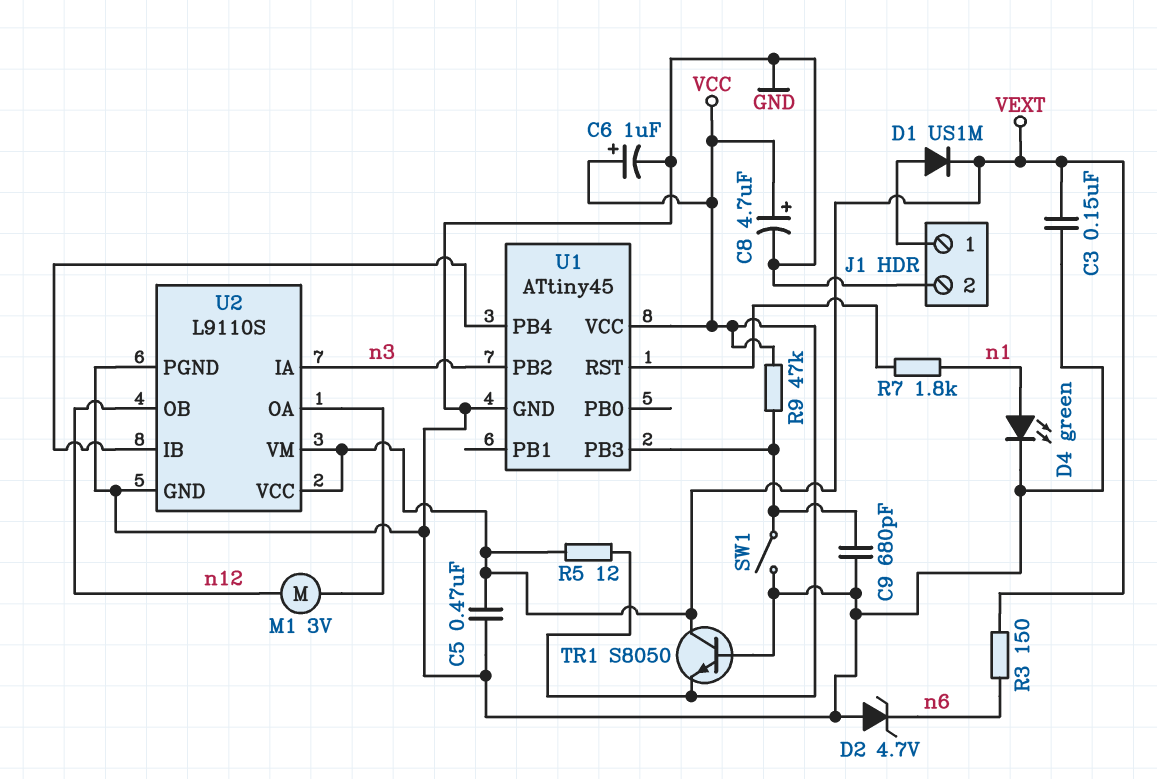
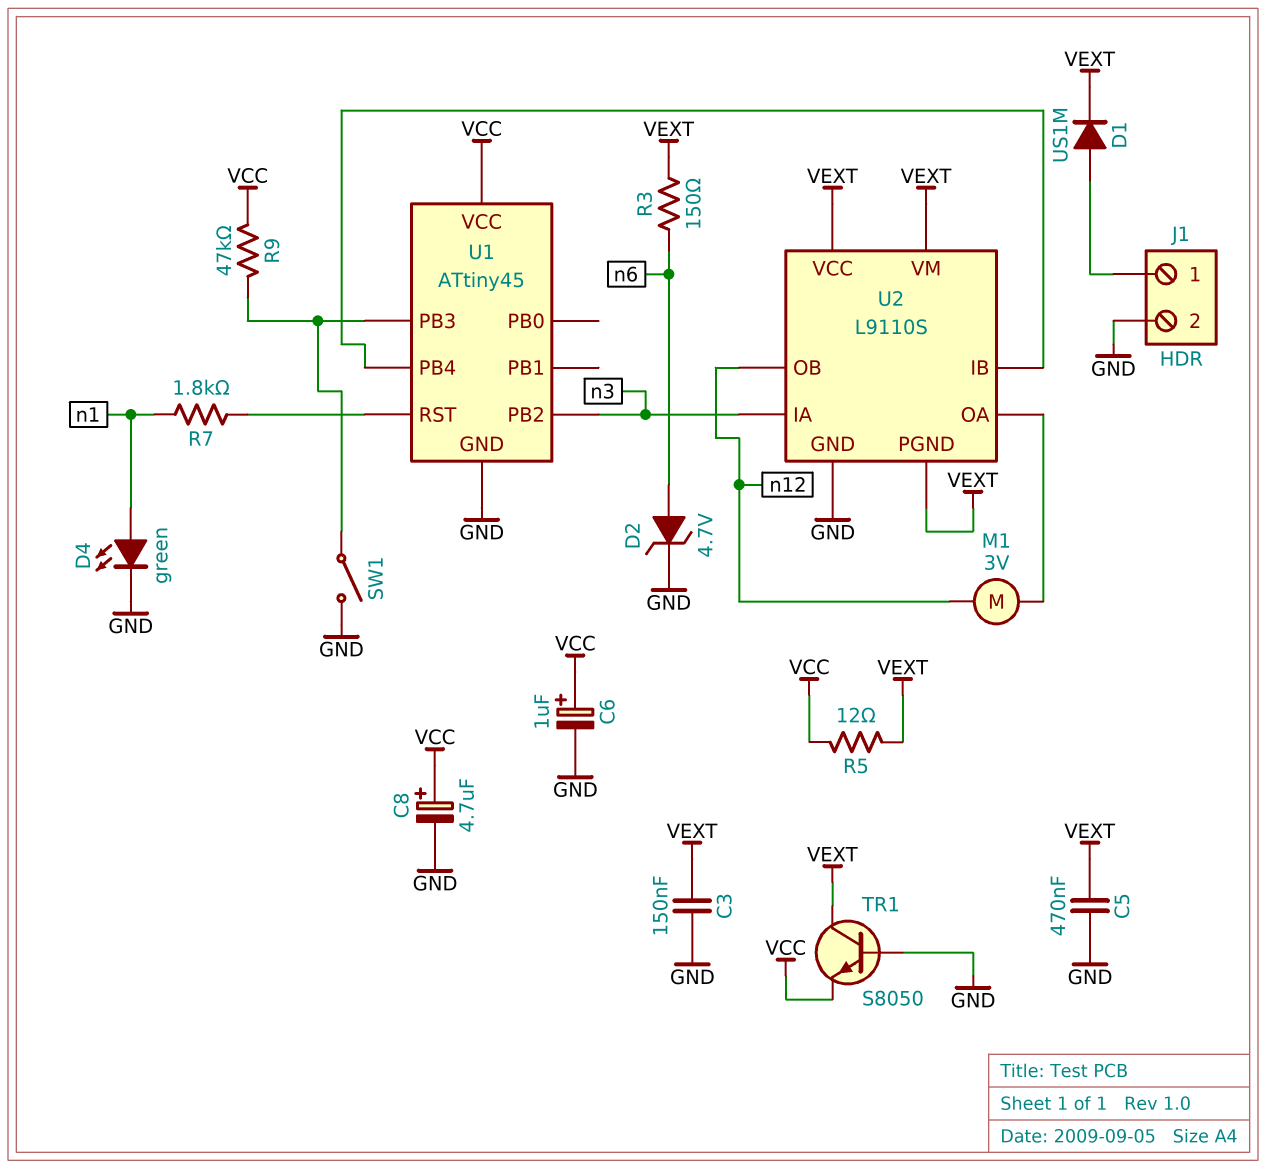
C9: 680pF (GND, U1/PB3) -> none
D2: zener 4.7V (A GND, K n6) -> zener 4.7V (A n6, K GND)
U2 pin PGND: GND -> VEXT

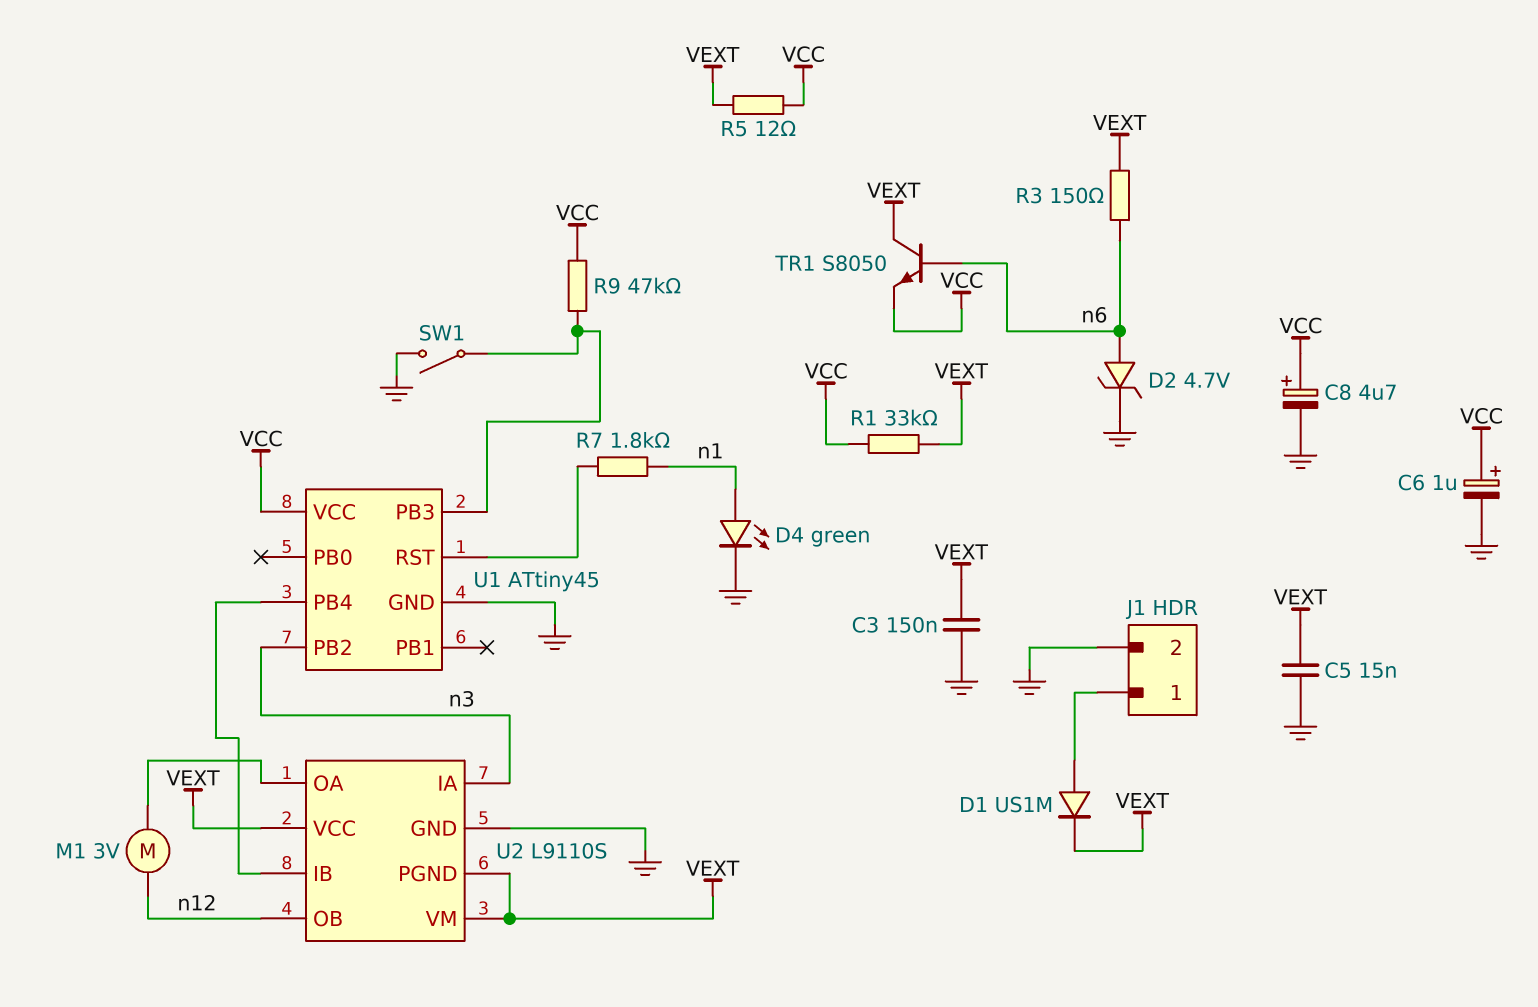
C5: 470nF (GND, VEXT) -> 15nF (GND, VEXT)
R1: none -> 33k (VCC, VEXT)
TR1: NPN S8050 (B GND, C VEXT, E VCC) -> NPN S8050 (B n6, C VEXT, E VCC)

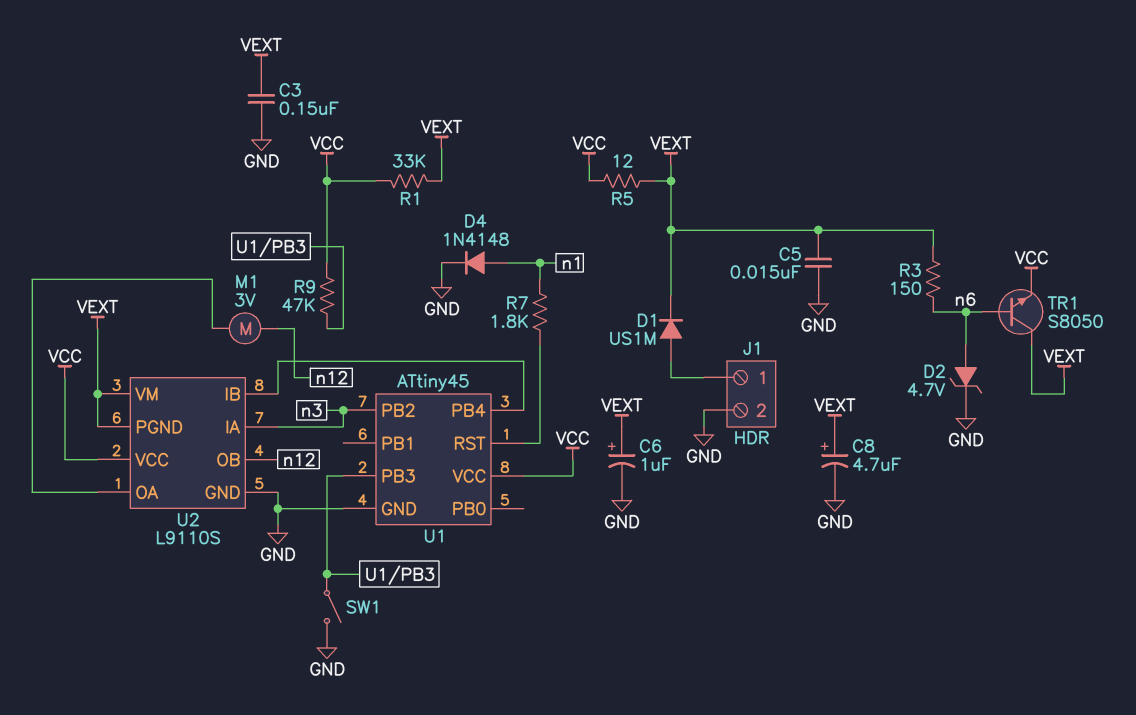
C6: 1uF (plus VCC, minus GND) -> 1uF (plus VEXT, minus GND)
C8: 4.7uF (plus VCC, minus GND) -> 4.7uF (plus VEXT, minus GND)
D4: LED green (A n1, K GND) -> diode 1N4148 (A n1, K GND)
U2 pin VCC: VEXT -> VCC

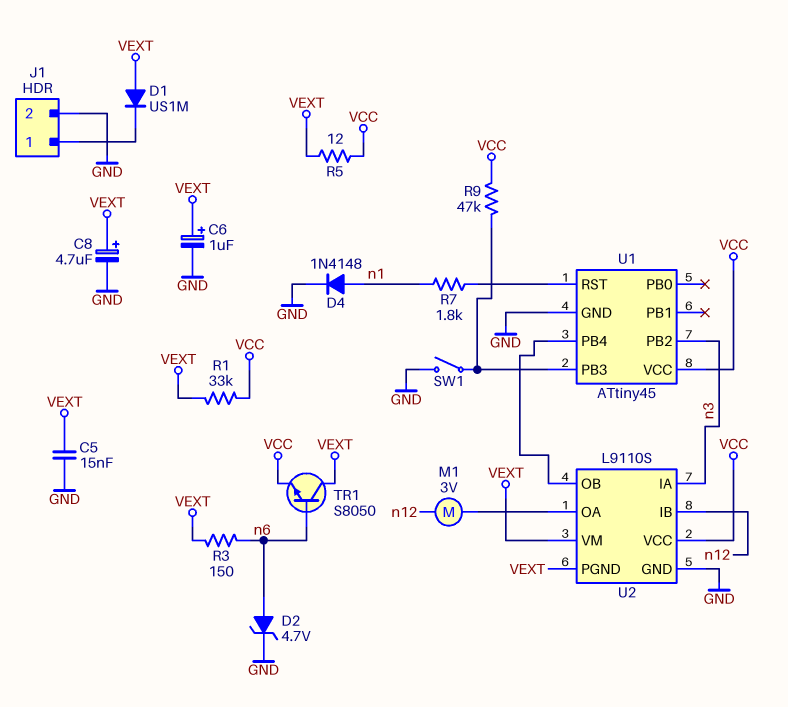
C3: 150nF (GND, VEXT) -> none
D1: diode US1M (A J1/1, K VEXT) -> diode US1M (A VEXT, K J1/1)
U2 pin IB: U1/PB4 -> n12
U2 pin OB: n12 -> U1/PB4

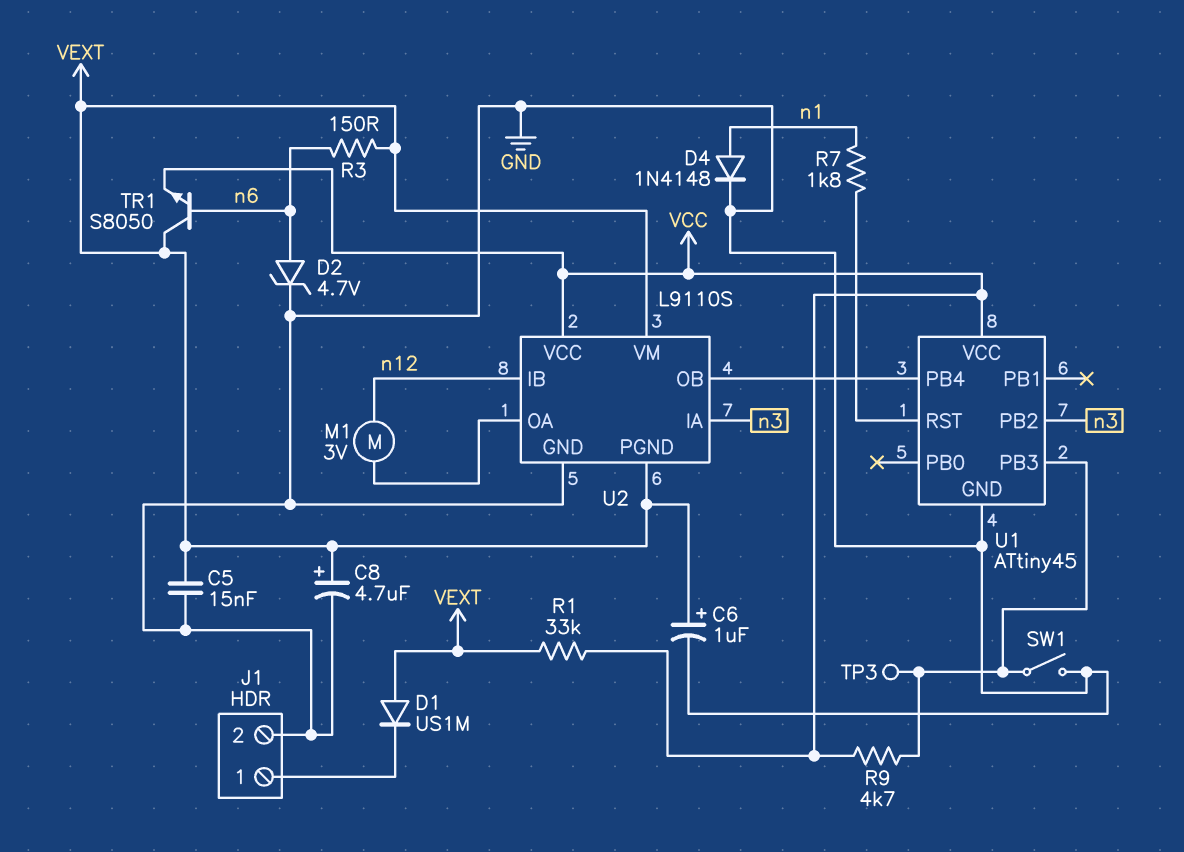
R5: 12 (VCC, VEXT) -> none
R9: 47k (U1/PB3, VCC) -> 4.7k (U1/PB3, VCC)
TP3: none -> test point (U1/PB3)

